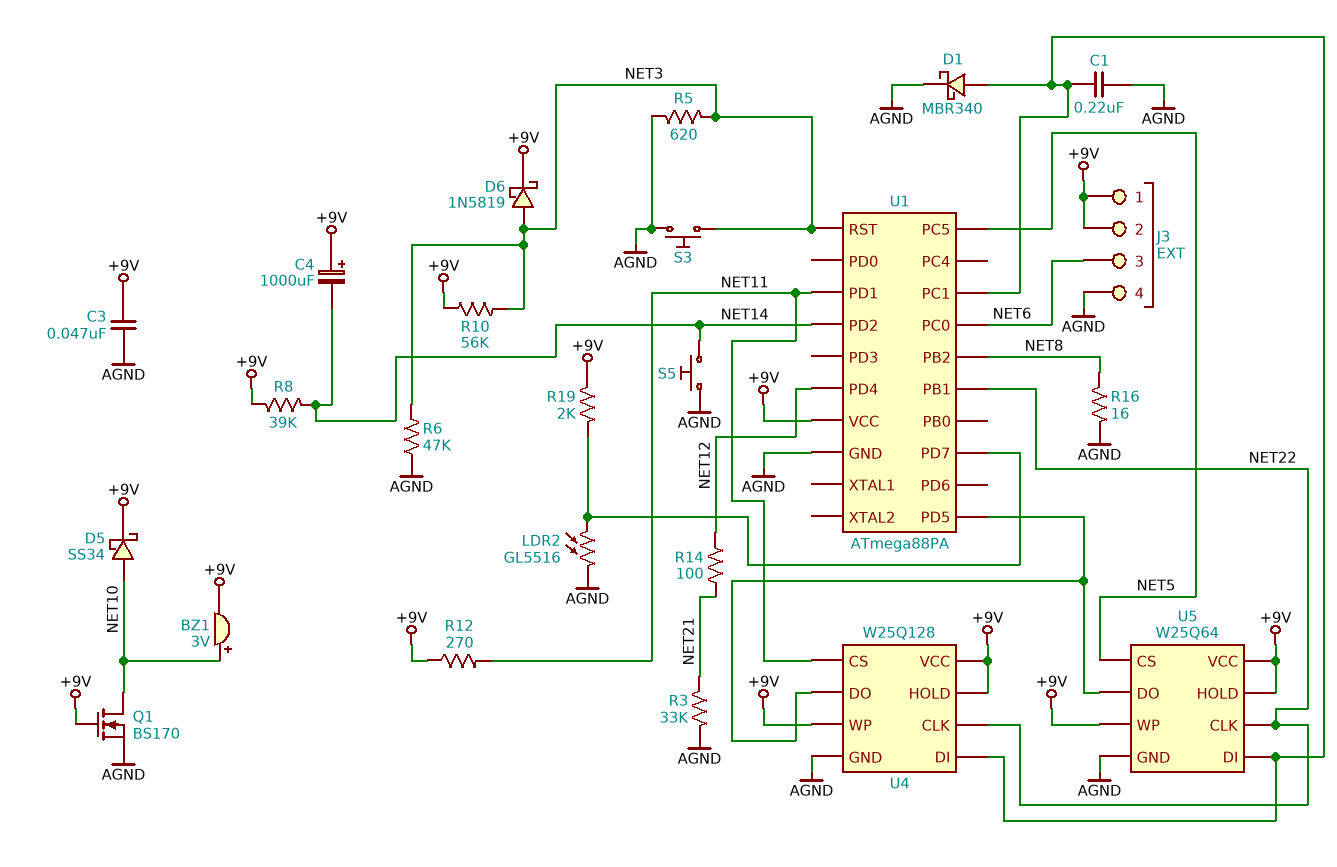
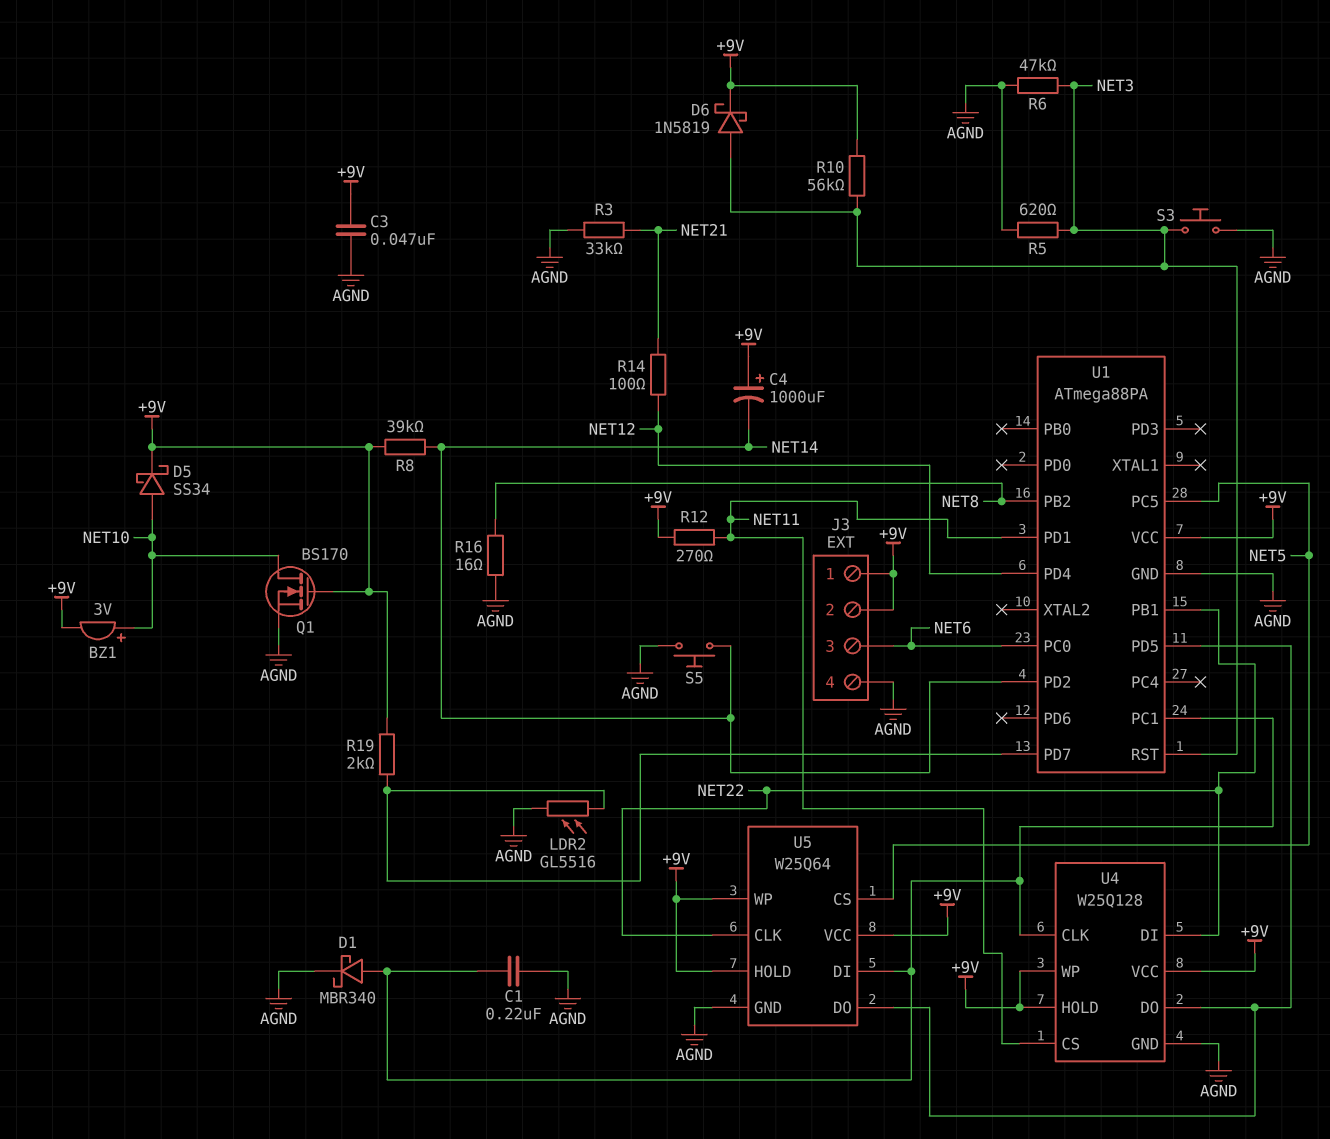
U4 pin CLK: NET22 -> U1/PC1
U4 pin DI: U1/PC1 -> NET22

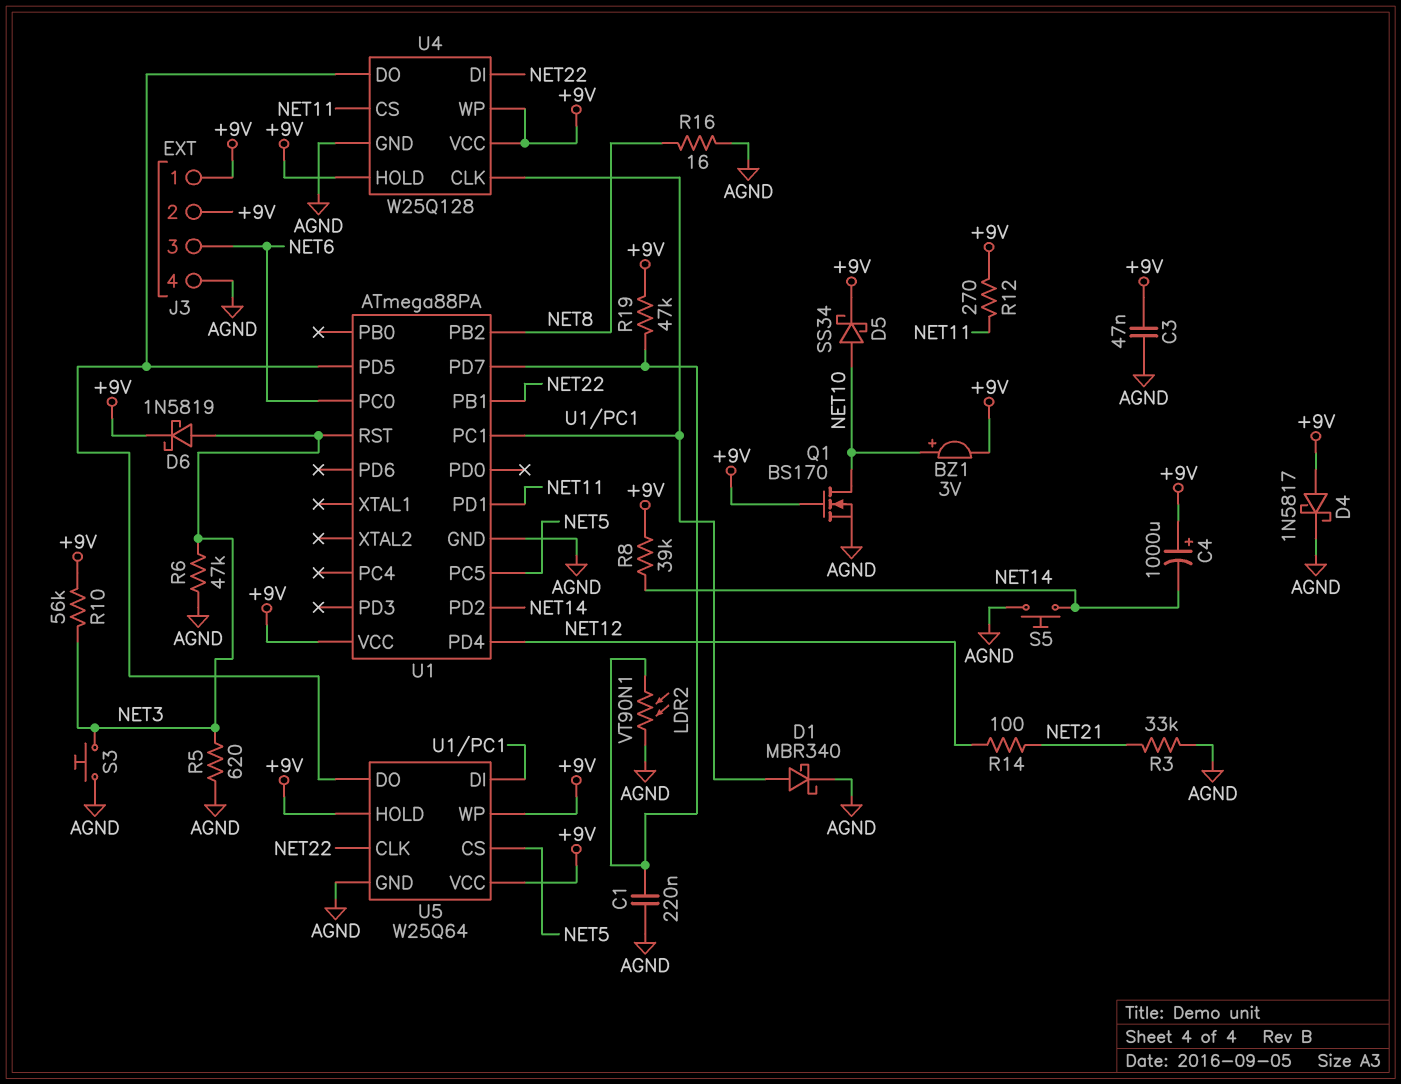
C1: 220nF (AGND, U1/PC1) -> 220nF (AGND, U1/PD7)
D4: none -> schottky 1N5817 (A +9V, K AGND)
LDR2: GL5516 (AGND, U1/PD7) -> VT90N1 (AGND, U1/PD7)
R19: 2k (+9V, U1/PD7) -> 47k (+9V, U1/PD7)

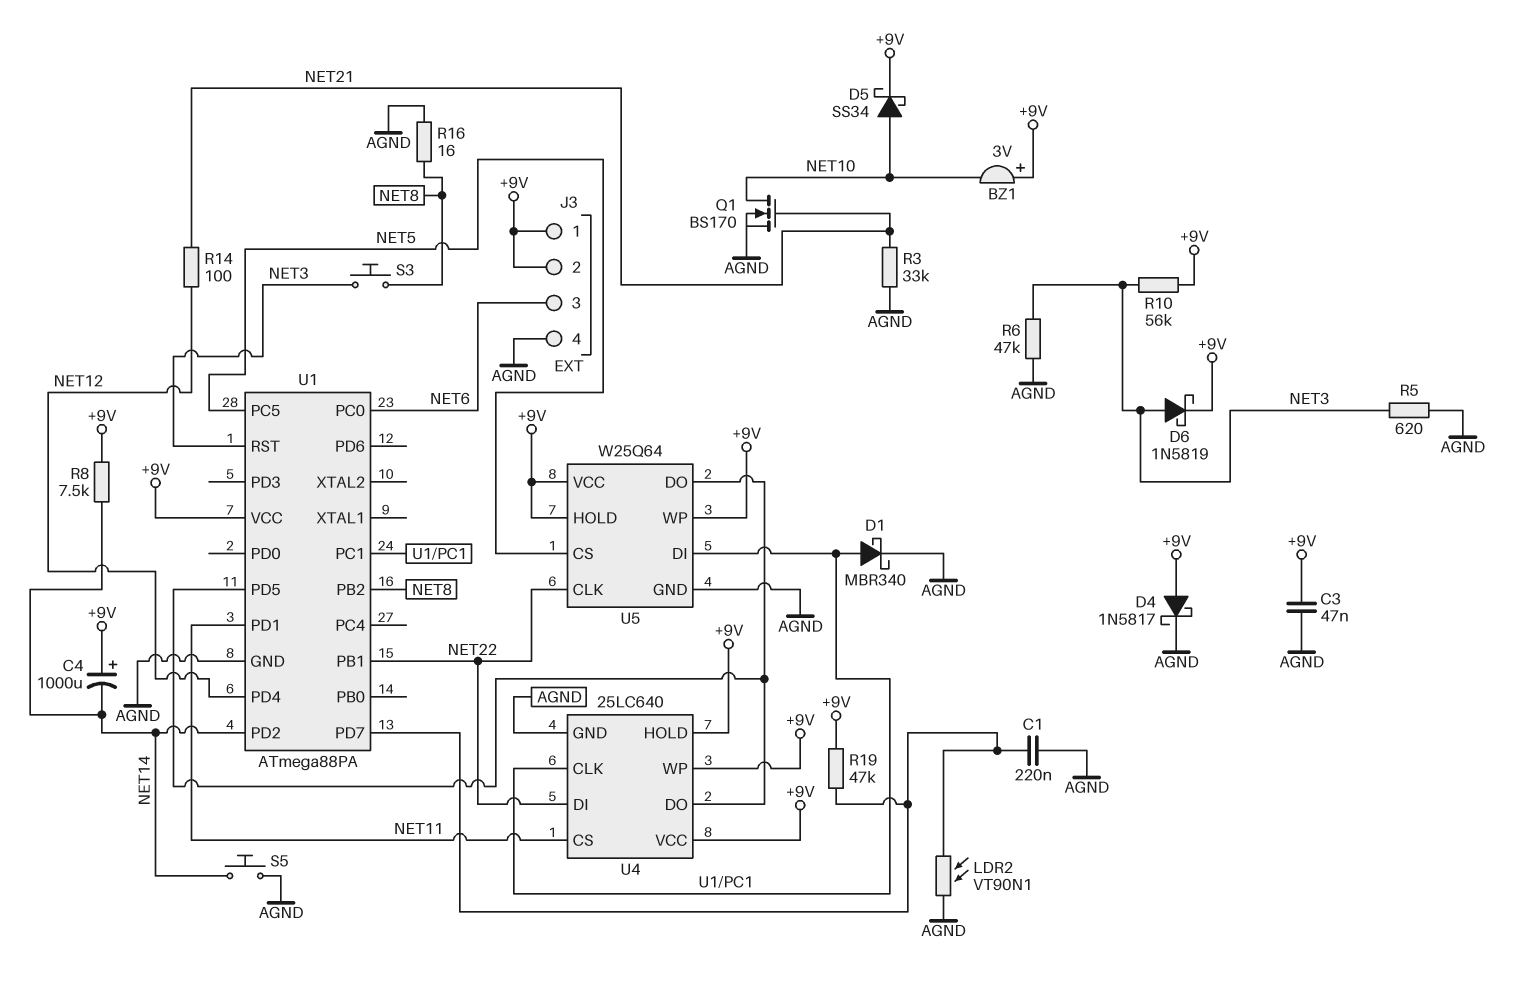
BZ1: buzzer 3V (plus NET10, minus +9V) -> buzzer 3V (plus +9V, minus NET10)
Q1: NMOS BS170 (G +9V, D NET10, S AGND) -> NMOS BS170 (G NET21, D NET10, S AGND)
R8: 39k (+9V, NET14) -> 7.5k (+9V, NET14)
R12: 270 (+9V, NET11) -> none
S3: button (AGND, NET3) -> button (NET3, NET8)
U4: W25Q128 -> 25LC640

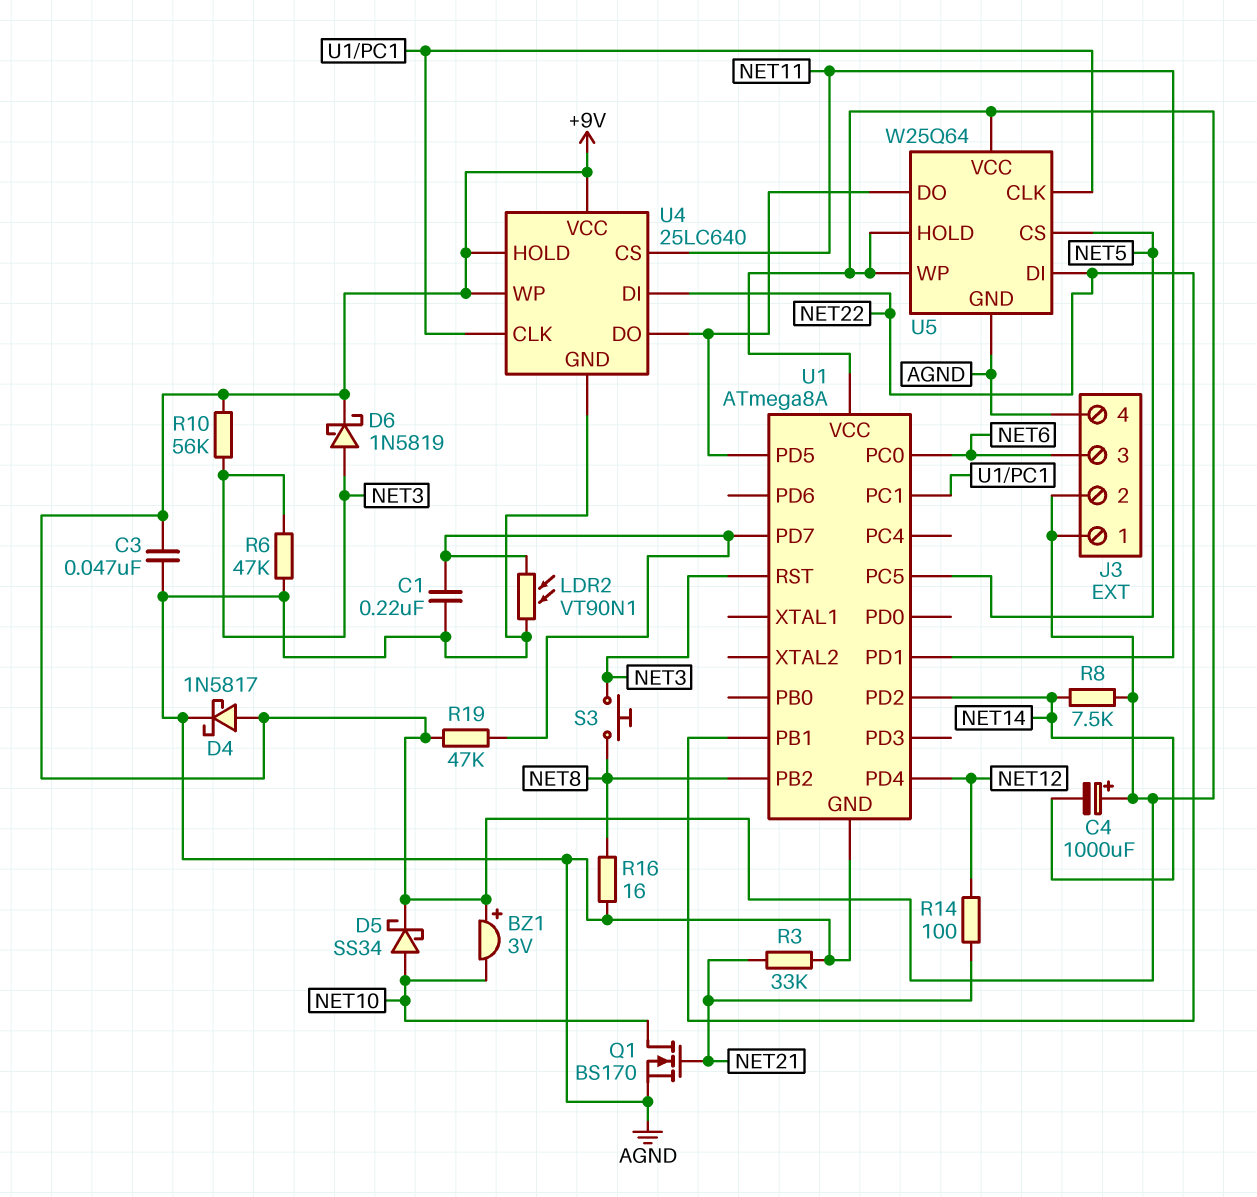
D1: schottky MBR340 (A U1/PC1, K AGND) -> none
R5: 620 (AGND, NET3) -> none
S5: button (AGND, NET14) -> none
U1: ATmega88PA -> ATmega8A
U5 pin CLK: NET22 -> U1/PC1
U5 pin DI: U1/PC1 -> NET22

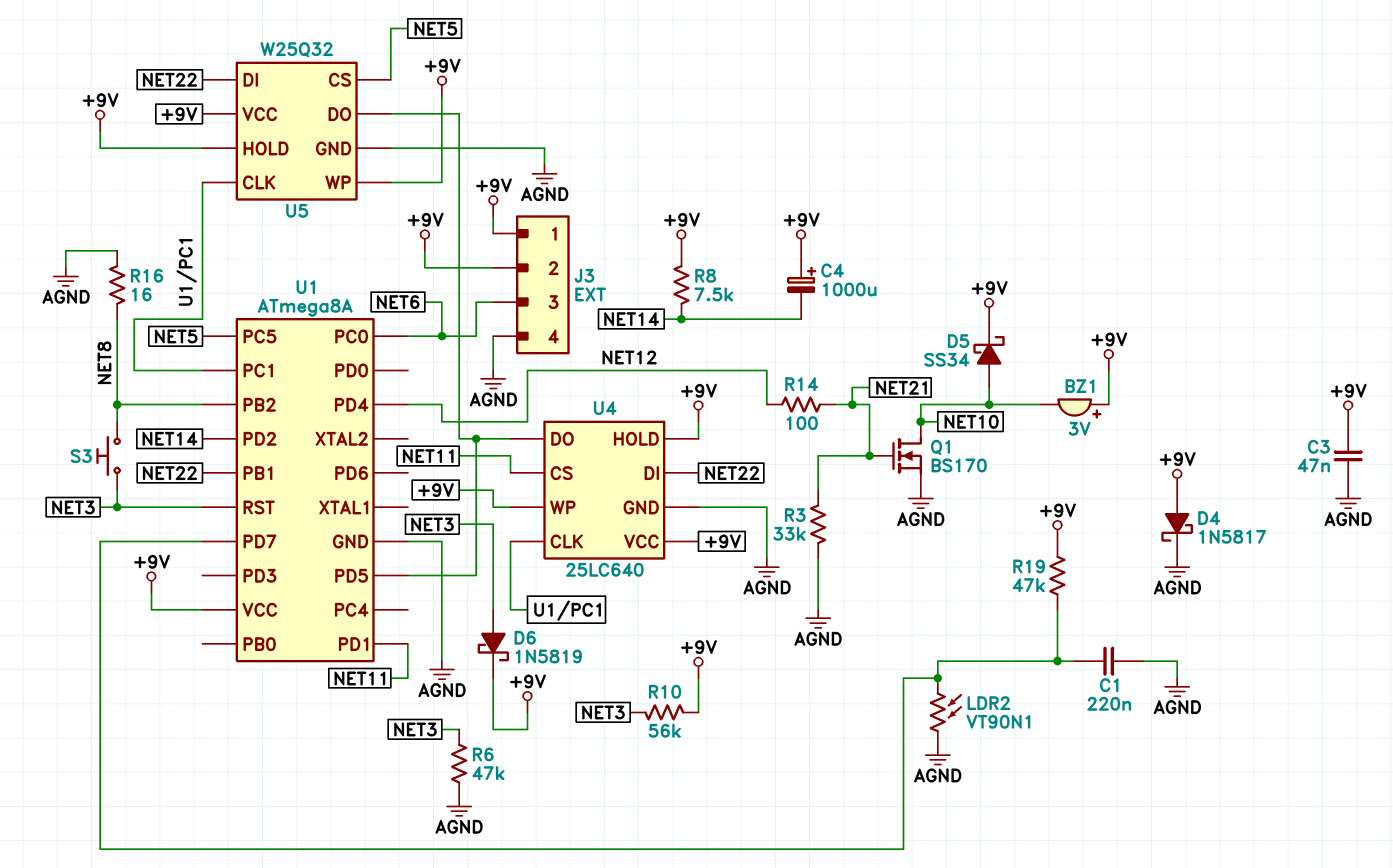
U5: W25Q64 -> W25Q32

